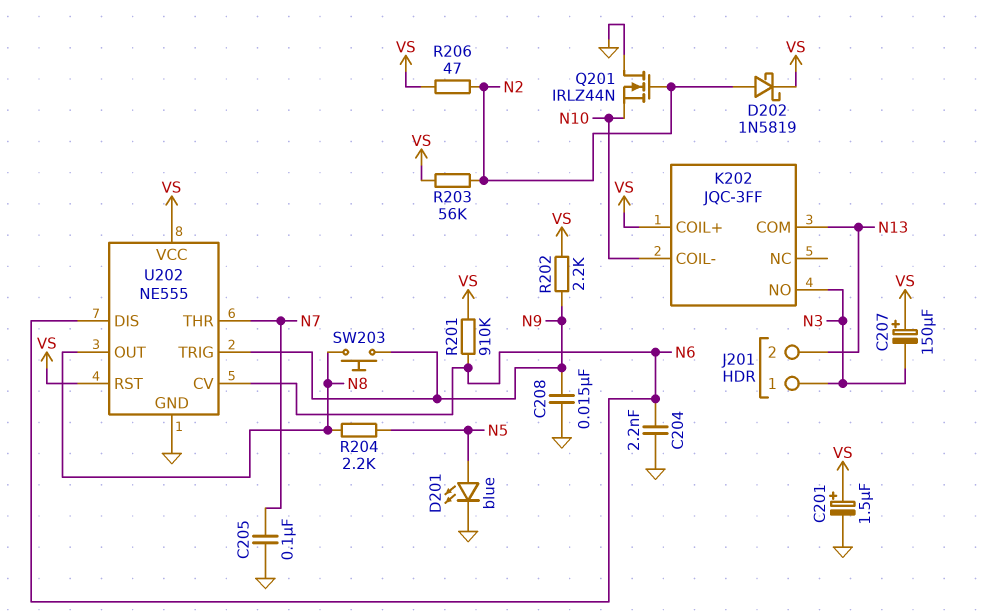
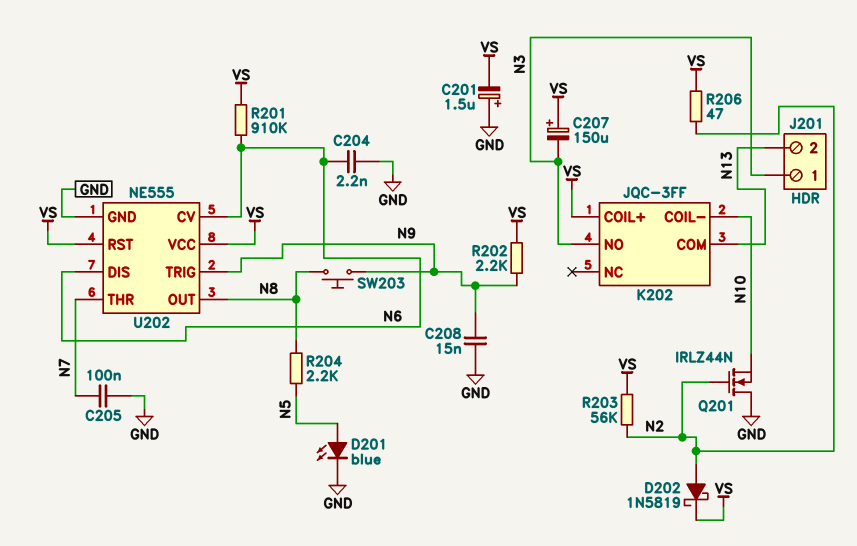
C201: 1.5uF (plus VS, minus GND) -> 1.5uF (plus GND, minus VS)

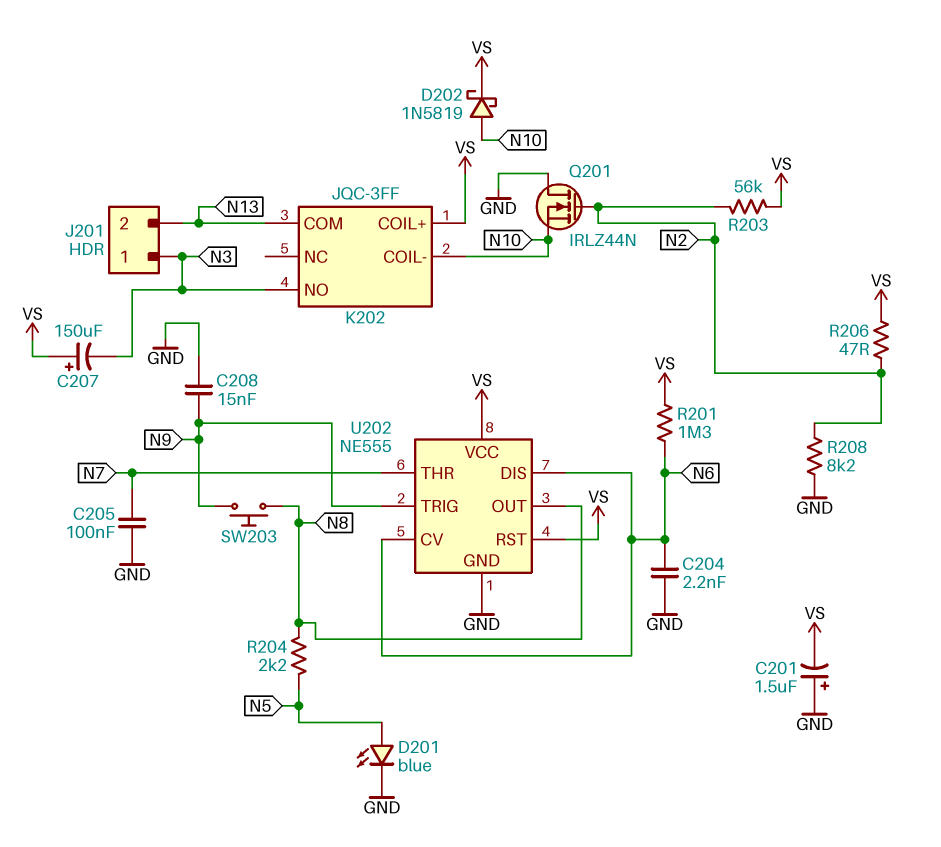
D202: schottky 1N5819 (A N2, K VS) -> schottky 1N5819 (A N10, K VS)
R201: 910k (N6, VS) -> 1.3M (N6, VS)
R202: 2.2k (N9, VS) -> none
R208: none -> 8.2k (GND, N2)

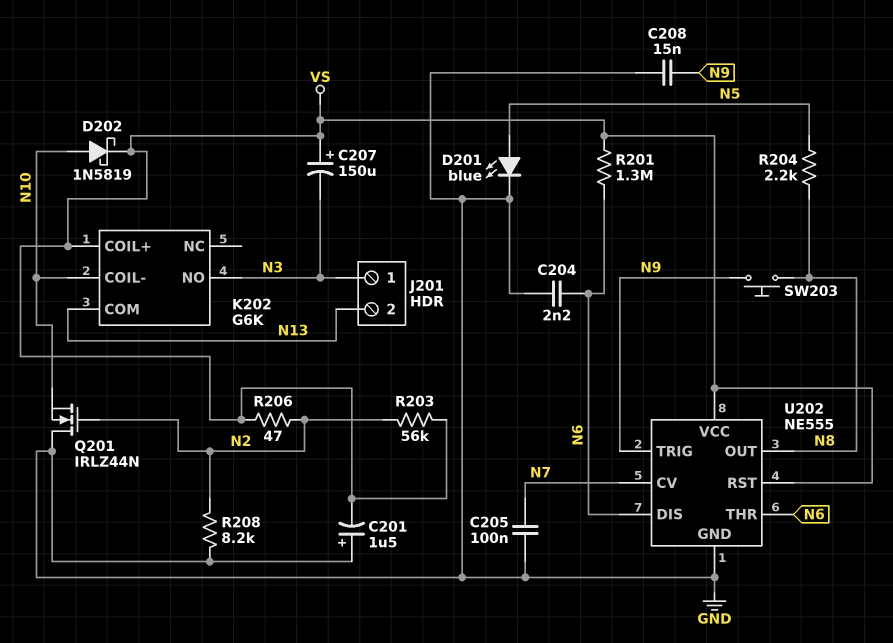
K202: JQC-3FF -> G6K
U202 pin CV: N6 -> N7
U202 pin THR: N7 -> N6

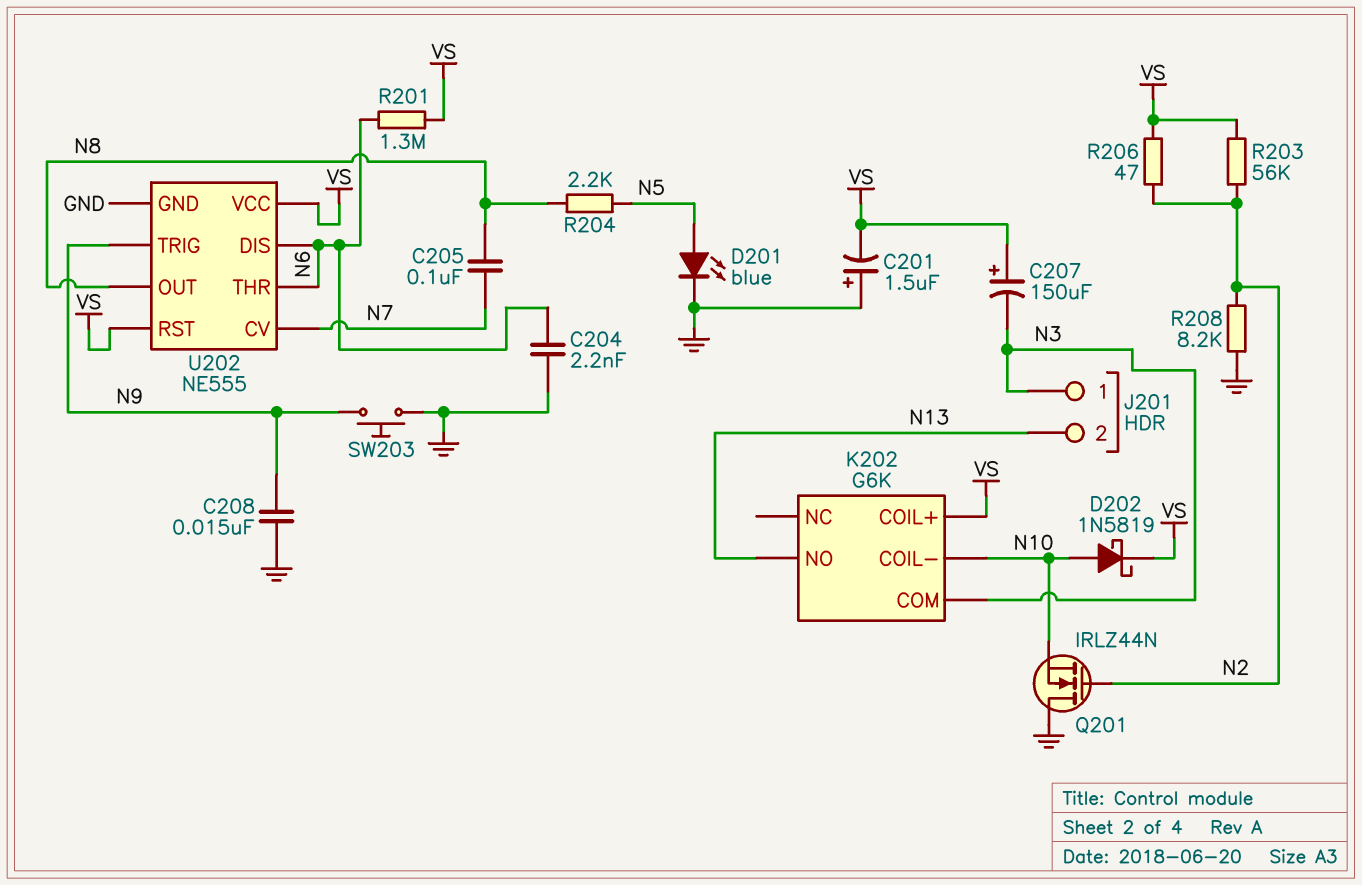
C205: 100nF (GND, N7) -> 100nF (N7, N8)
K202 pin COM: N13 -> N3
K202 pin NO: N3 -> N13
SW203: button (N8, N9) -> button (GND, N9)

